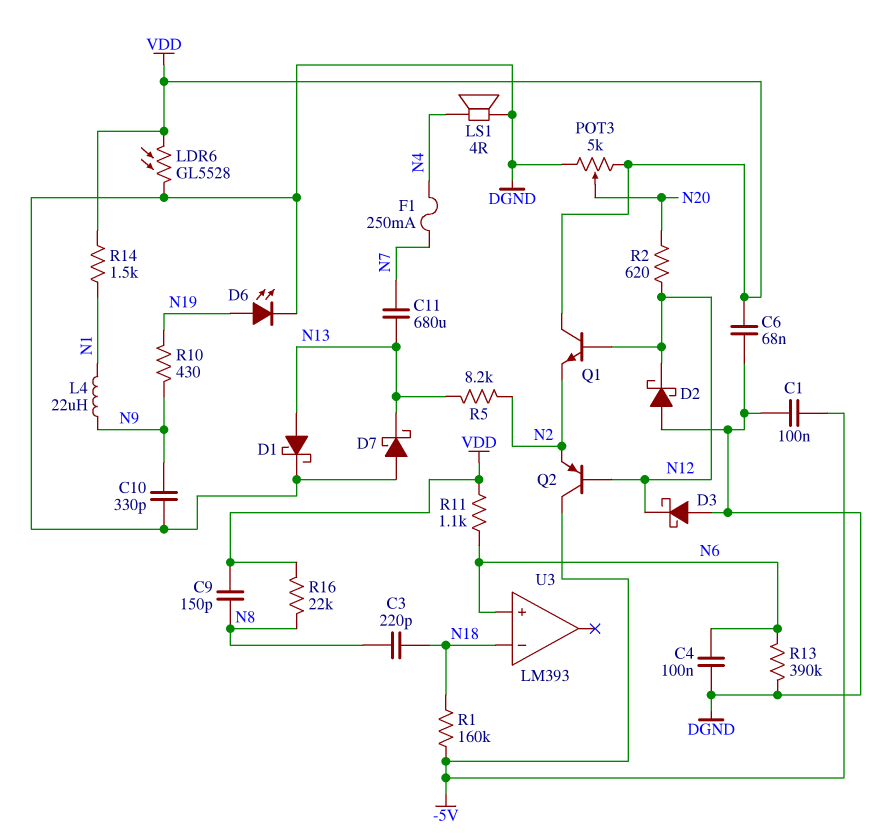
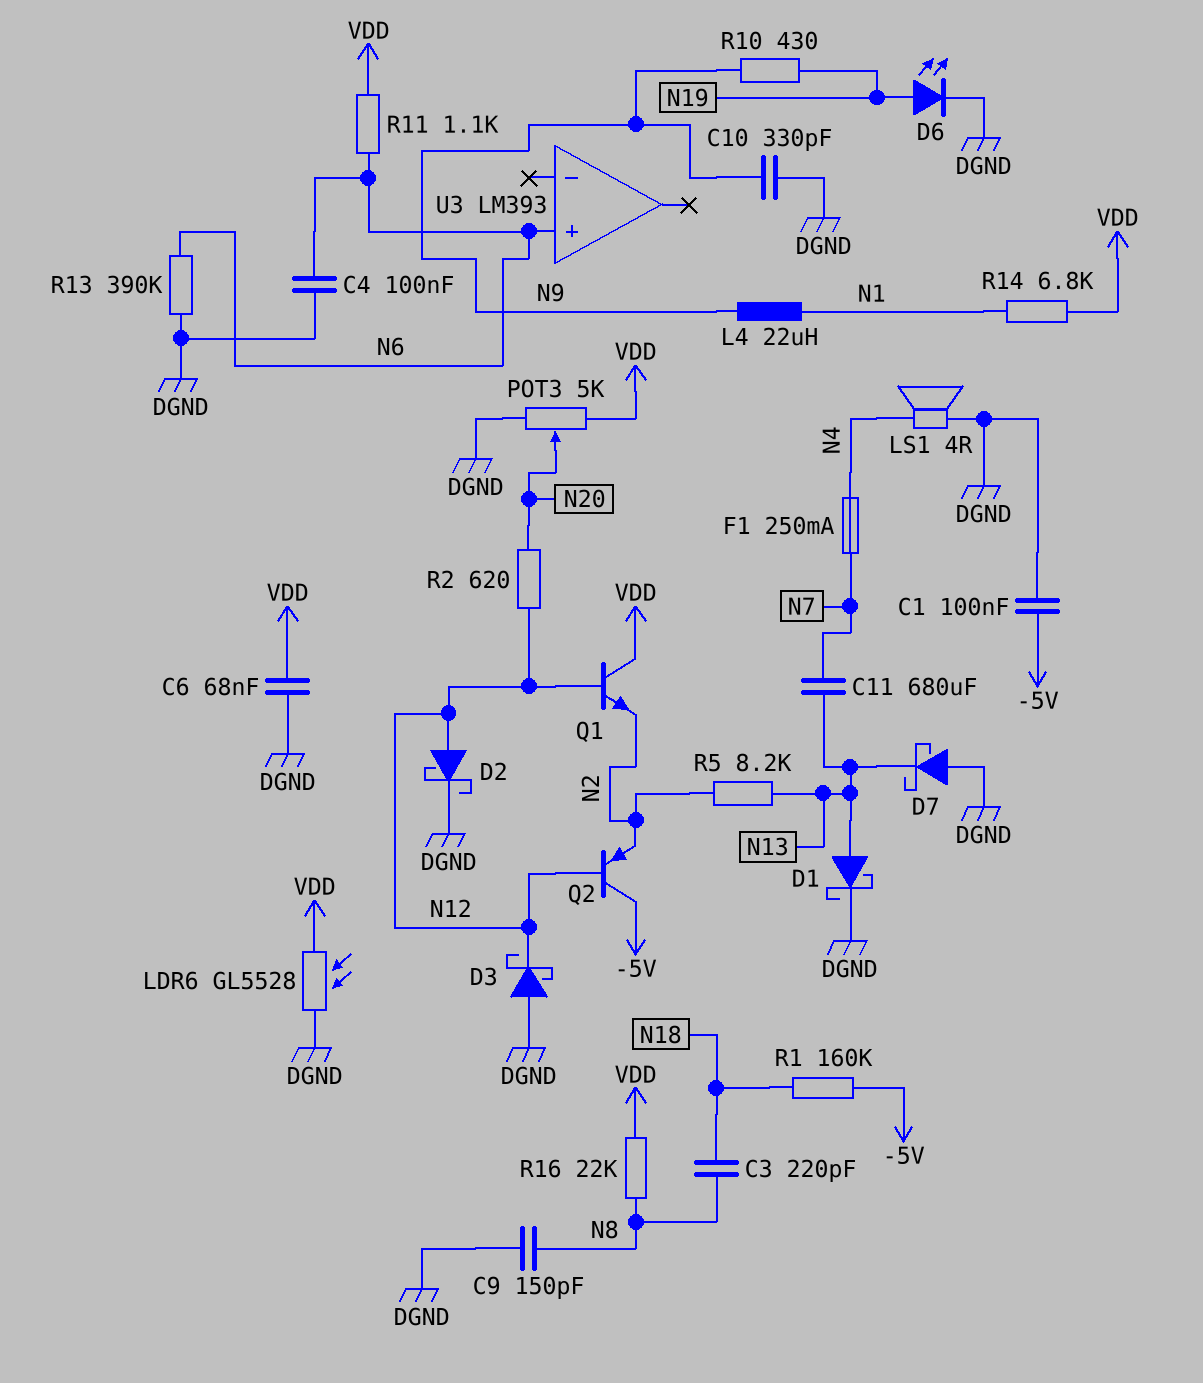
C9: 150pF (N8, VDD) -> 150pF (DGND, N8)
D2: schottky (A DGND, K N12) -> schottky (A N12, K DGND)
R14: 1.5k (N1, VDD) -> 6.8k (N1, VDD)
U3 pin in-: N18 -> none

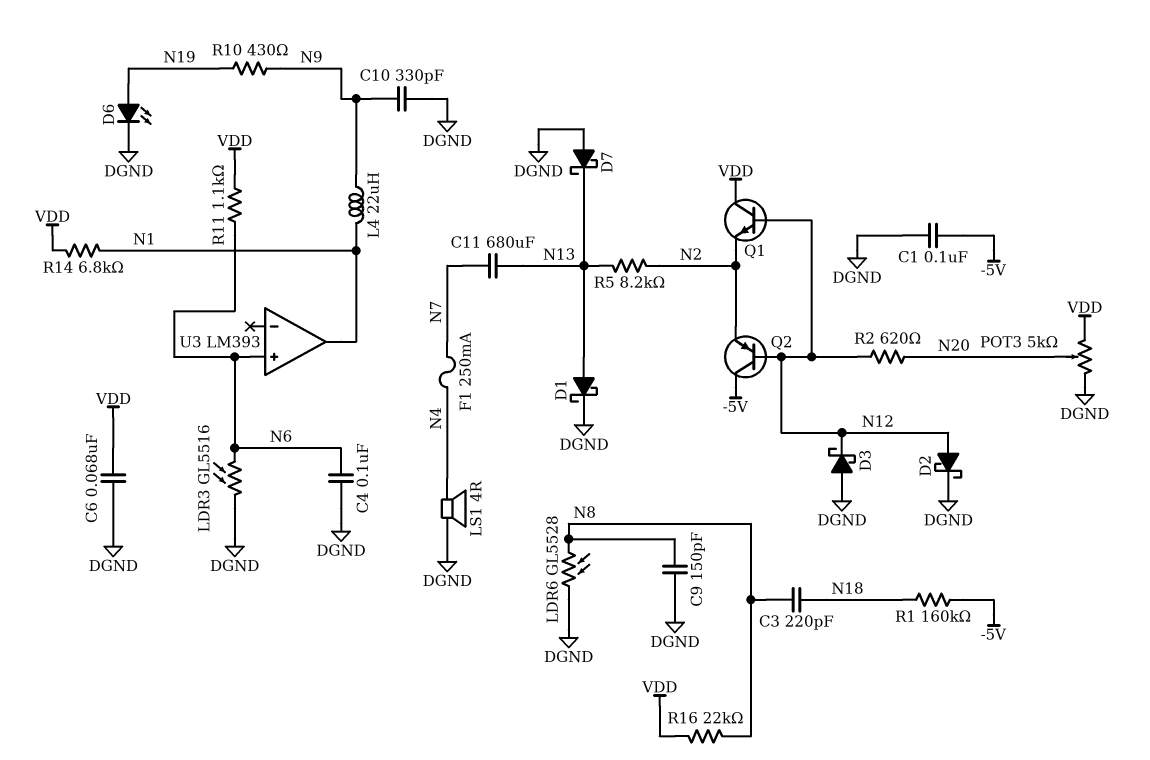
LDR3: none -> GL5516 (DGND, N6)
LDR6: GL5528 (DGND, VDD) -> GL5528 (DGND, N8)
R13: 390k (DGND, N6) -> none
U3 pin out: none -> N1

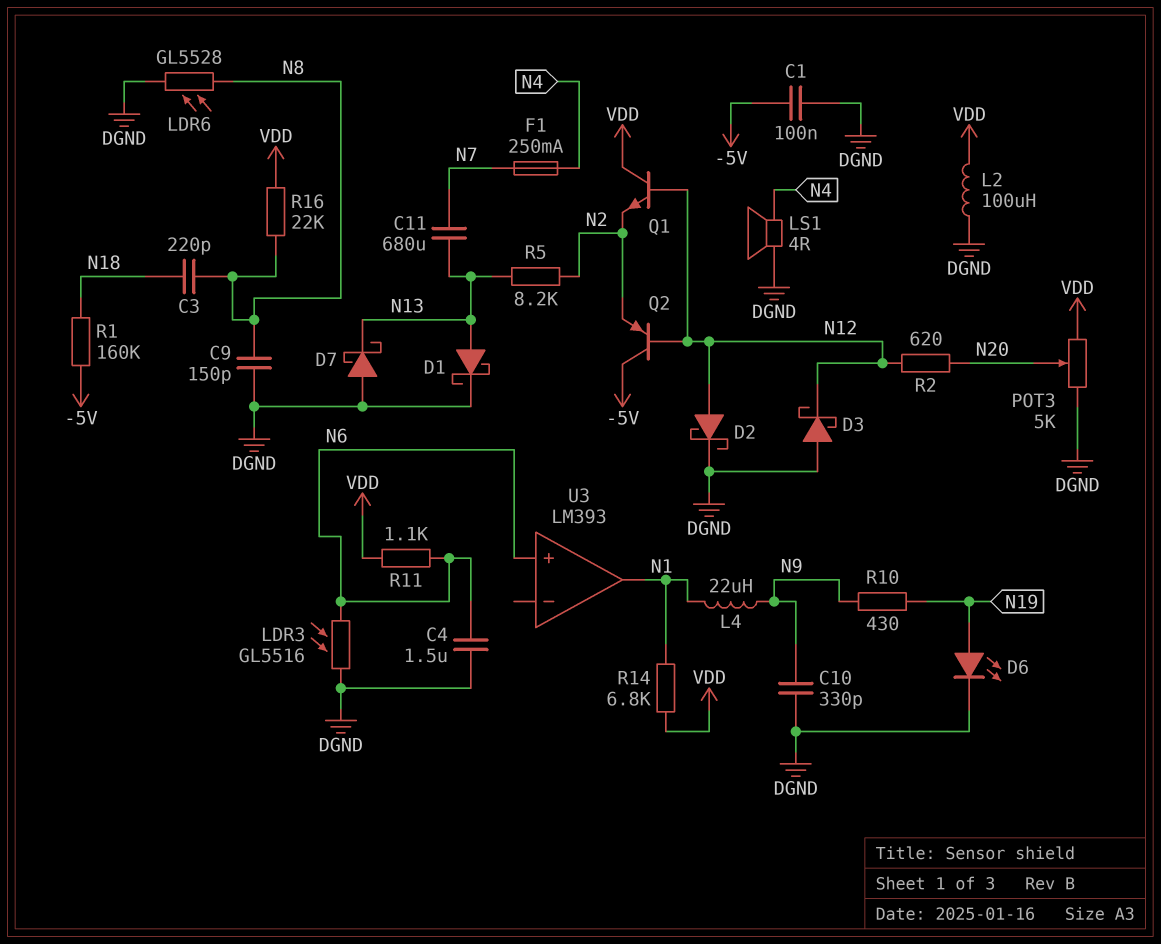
C4: 100nF (DGND, N6) -> 1.5uF (DGND, N6)
C6: 68nF (DGND, VDD) -> none
L2: none -> 100uH (DGND, VDD)

